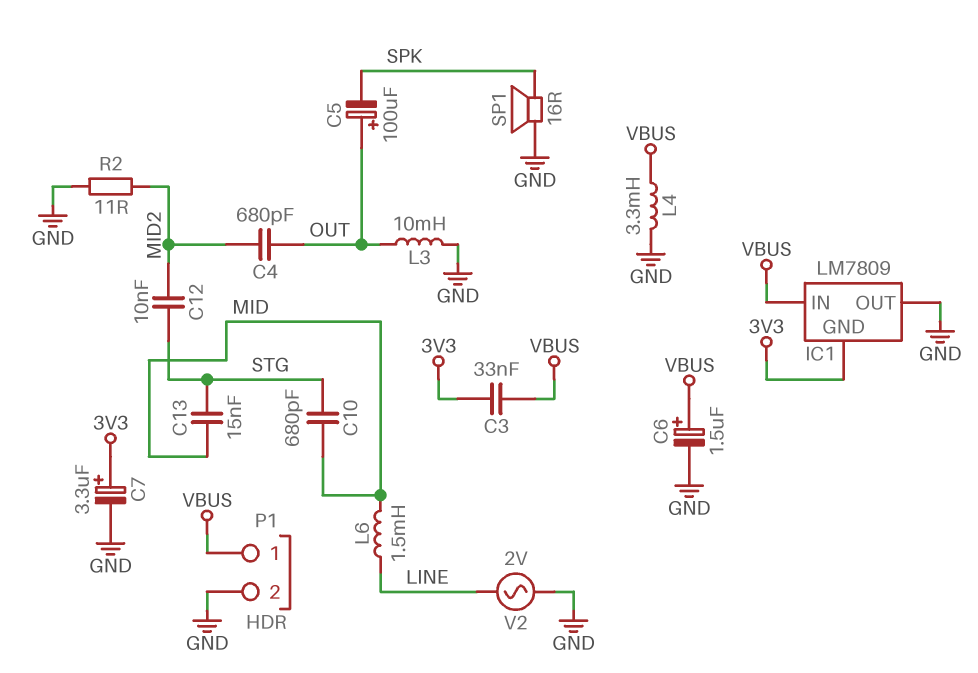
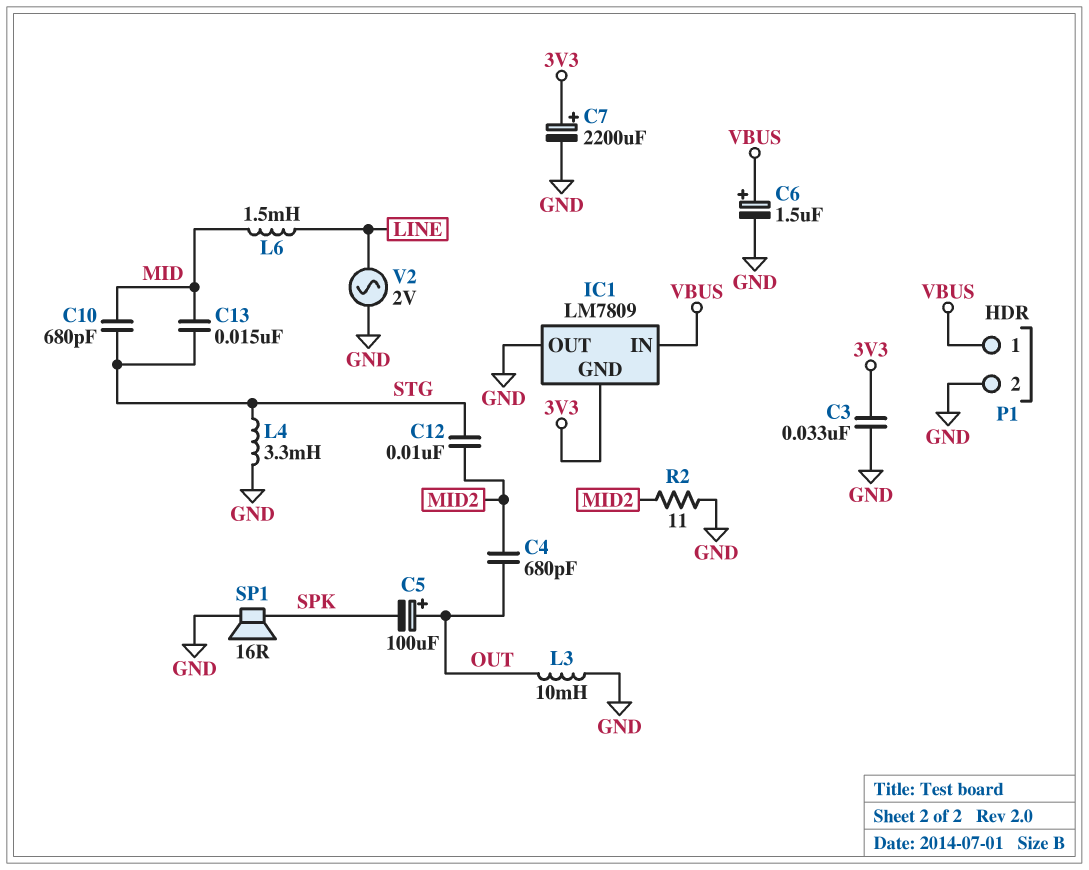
C3: 33nF (3V3, VBUS) -> 33nF (3V3, GND)
C7: 3.3uF (plus 3V3, minus GND) -> 2200uF (plus 3V3, minus GND)
L4: 3.3mH (GND, VBUS) -> 3.3mH (GND, STG)

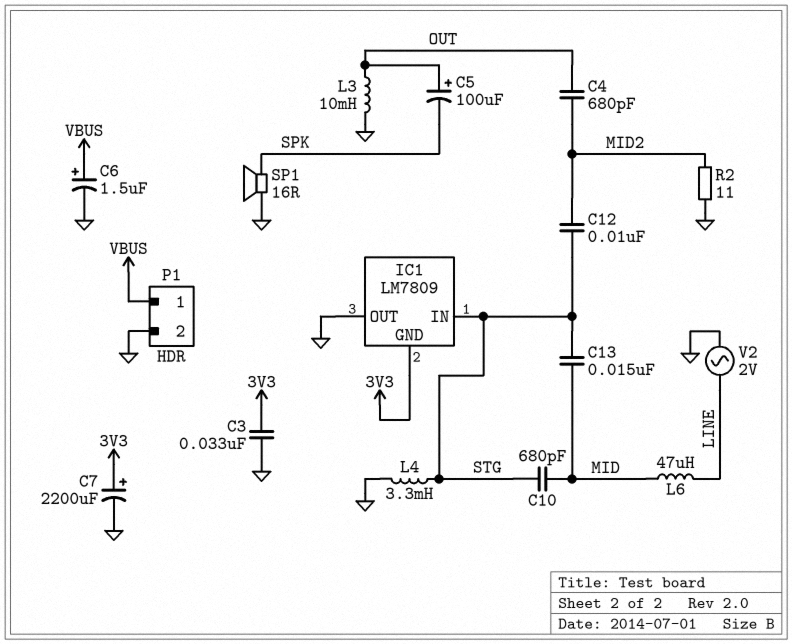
IC1 pin IN: VBUS -> STG
L6: 1.5mH (LINE, MID) -> 47uH (LINE, MID)

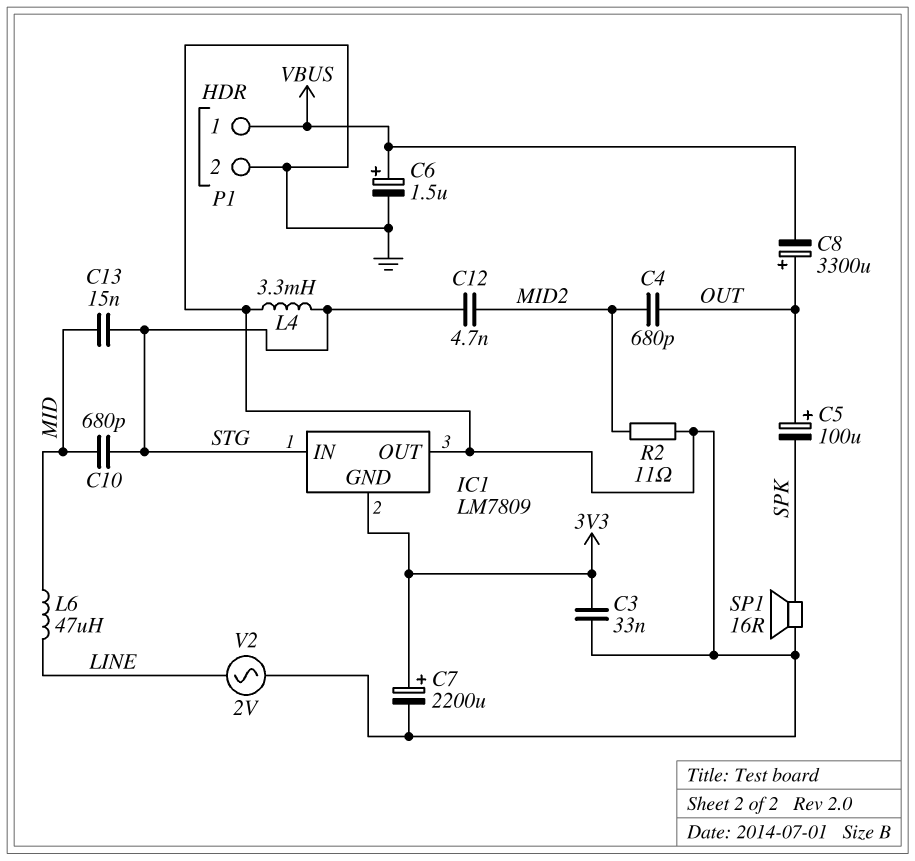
C8: none -> 3300uF (plus OUT, minus VBUS)
C12: 10nF (MID2, STG) -> 4.7nF (MID2, STG)
L3: 10mH (GND, OUT) -> none

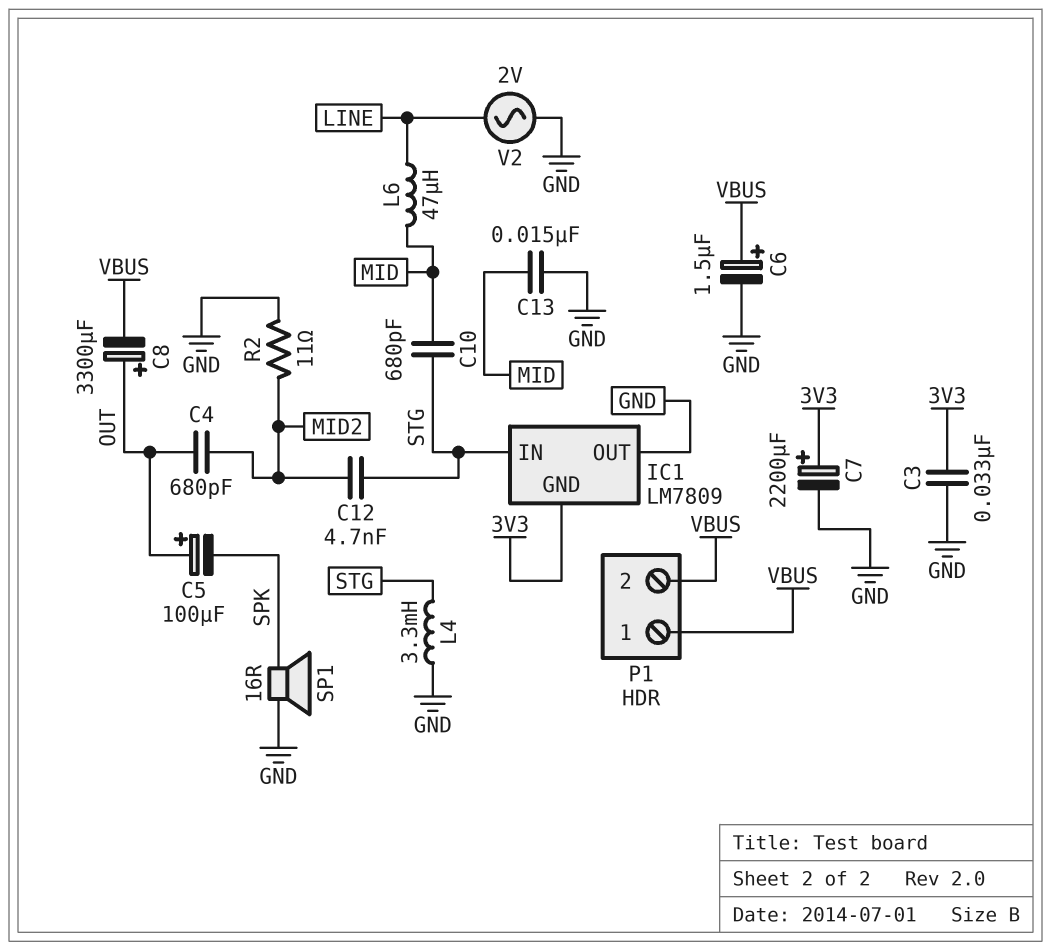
C13: 15nF (MID, STG) -> 15nF (GND, MID)
P1 pin 2: GND -> VBUS

